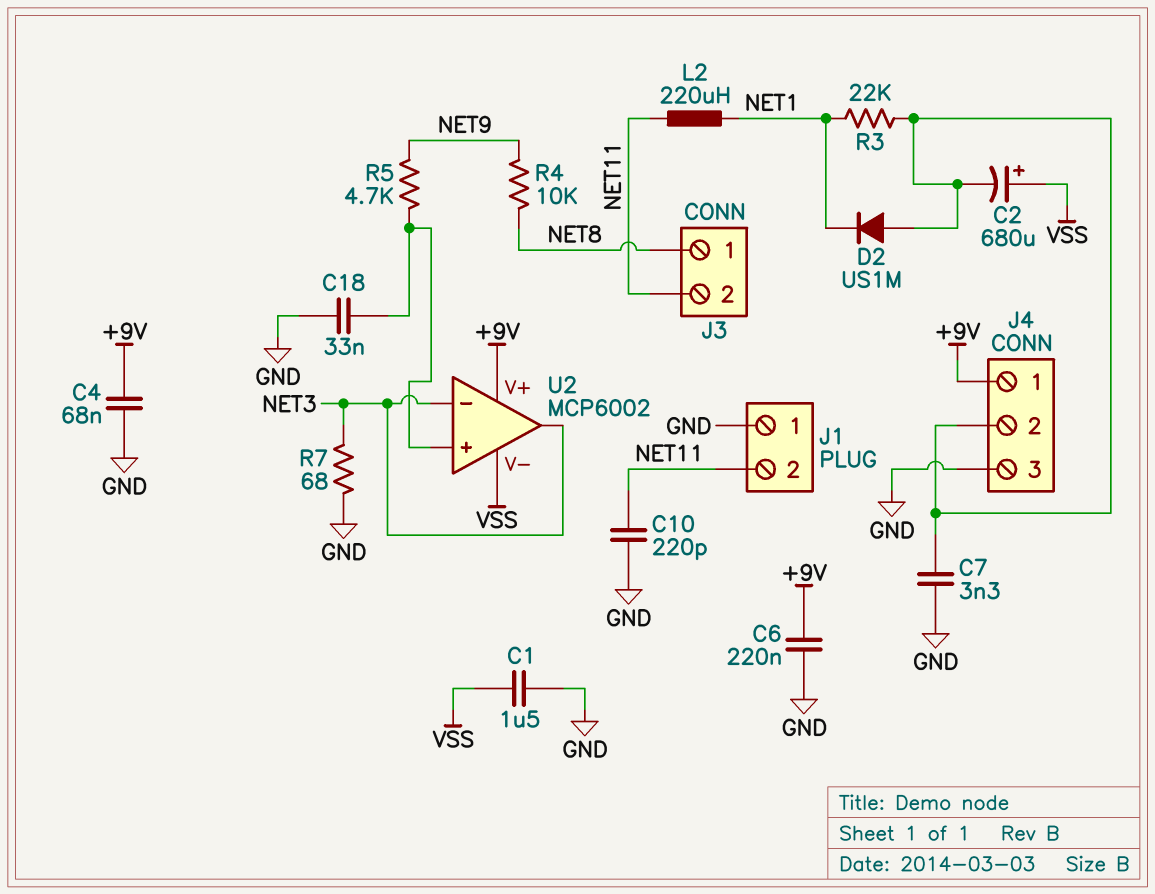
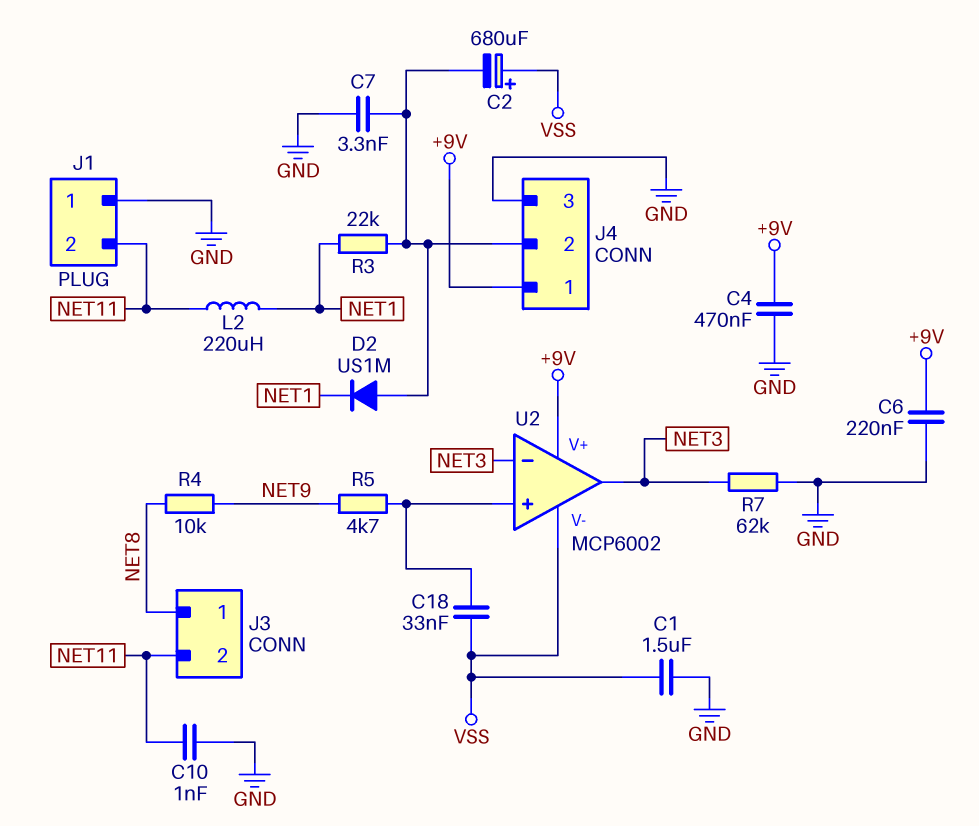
C4: 68nF (+9V, GND) -> 470nF (+9V, GND)
C10: 220pF (GND, NET11) -> 1nF (GND, NET11)
C18: 33nF (GND, U2/in+) -> 33nF (U2/in+, VSS)
R7: 68 (GND, NET3) -> 62k (GND, NET3)

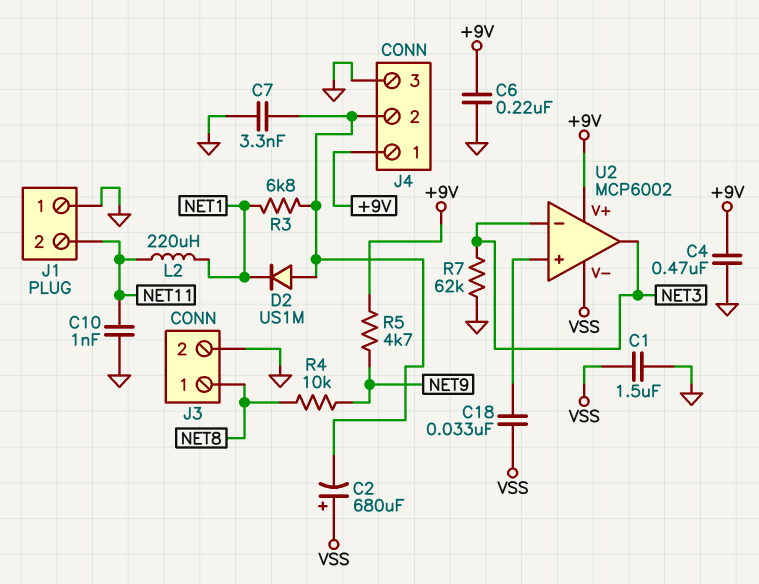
J3 pin 2: NET11 -> GND
R3: 22k (J4/2, NET1) -> 6.8k (J4/2, NET1)
R5: 4.7k (NET9, U2/in+) -> 4.7k (+9V, NET9)

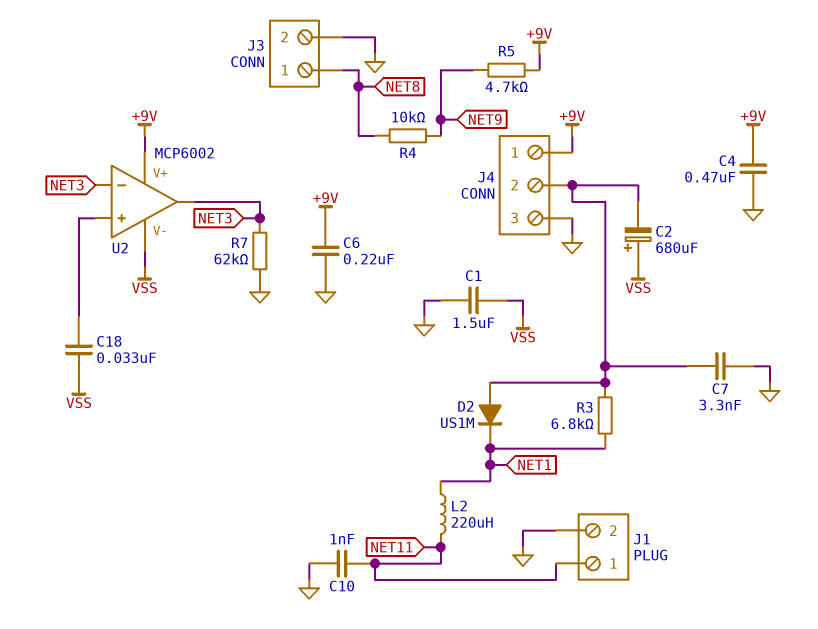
J1 pin 1: GND -> NET11
J1 pin 2: NET11 -> GND

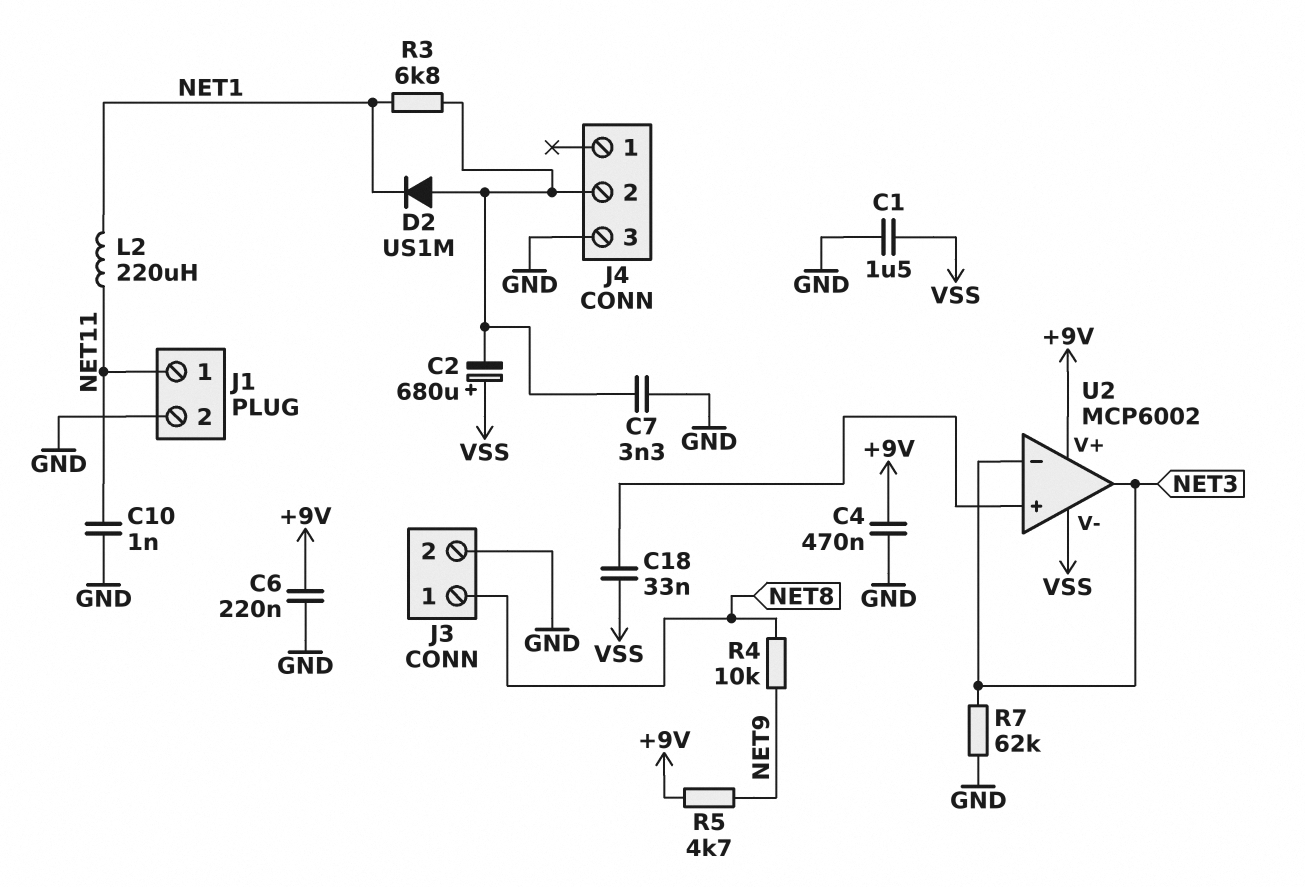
J4 pin 1: +9V -> none

